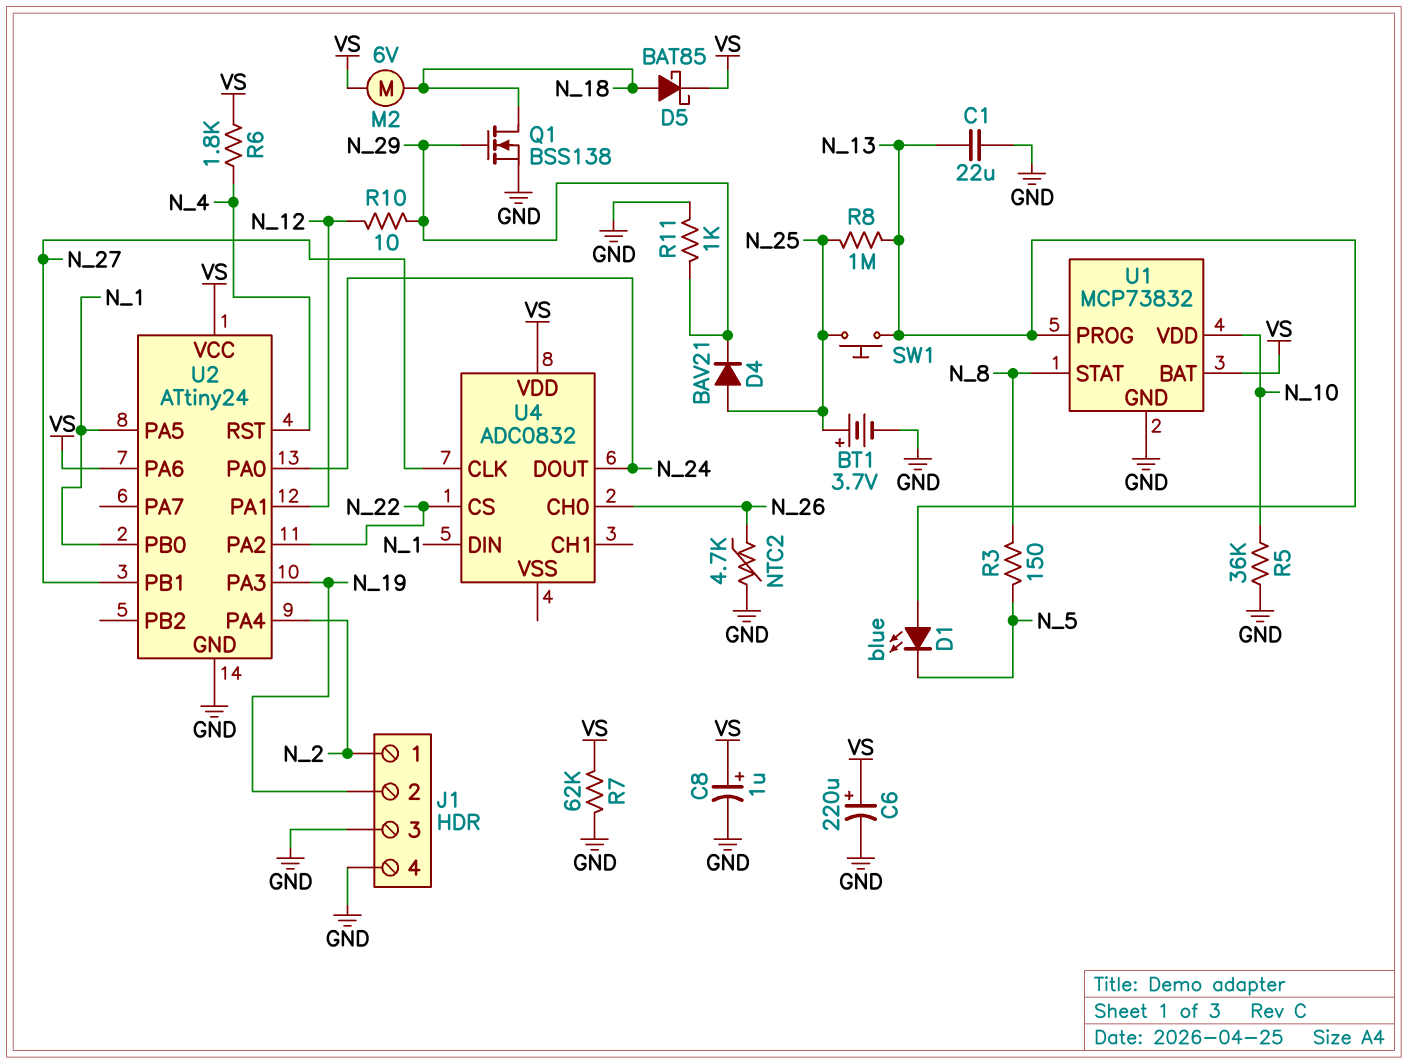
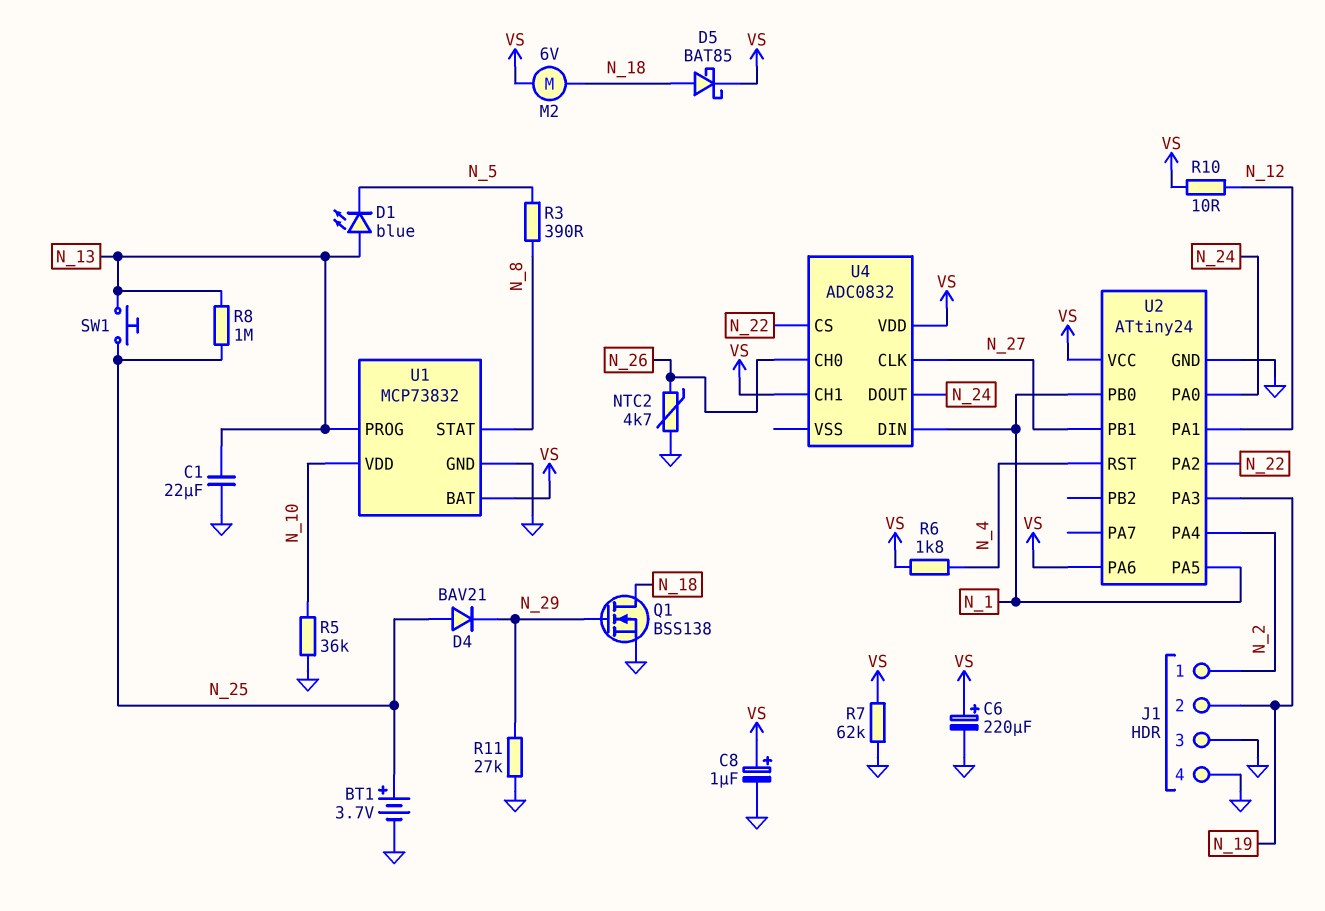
R3: 150 (N_5, N_8) -> 390 (N_5, N_8)
R10: 10 (N_12, N_29) -> 10 (N_12, VS)
R11: 1k (GND, N_29) -> 27k (GND, N_29)
U4 pin CH1: none -> VS

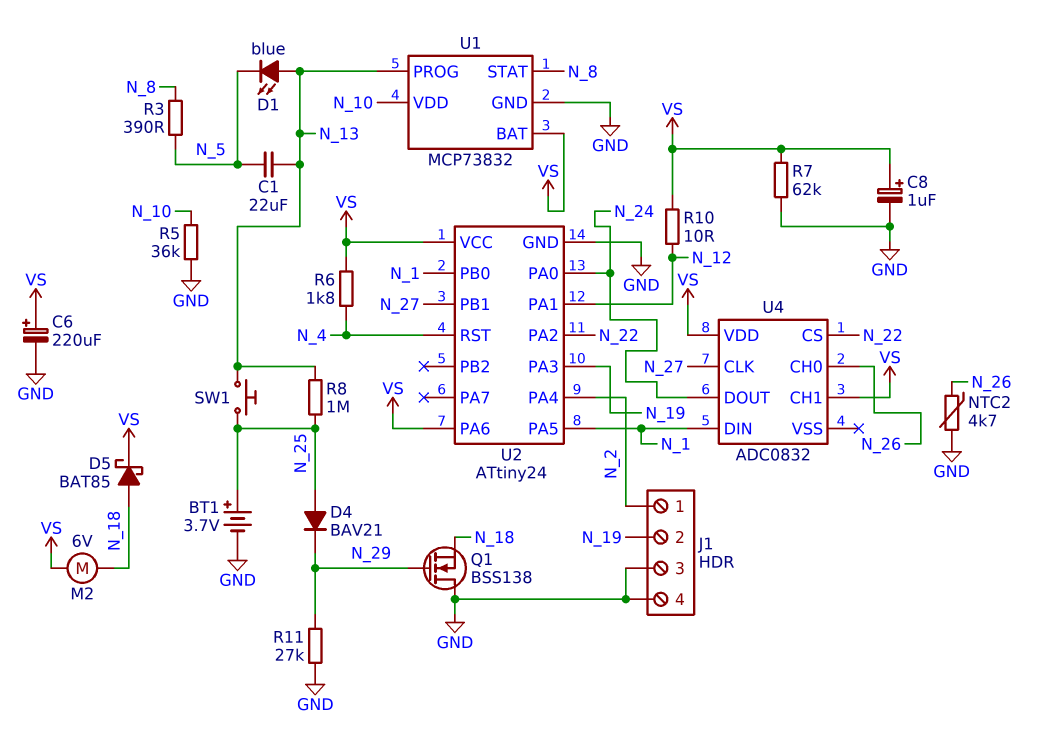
C1: 22uF (GND, N_13) -> 22uF (N_5, N_13)
Q1: NMOS BSS138 (G N_29, D N_18, S GND) -> NMOS BSS138 (G N_29, D GND, S N_18)

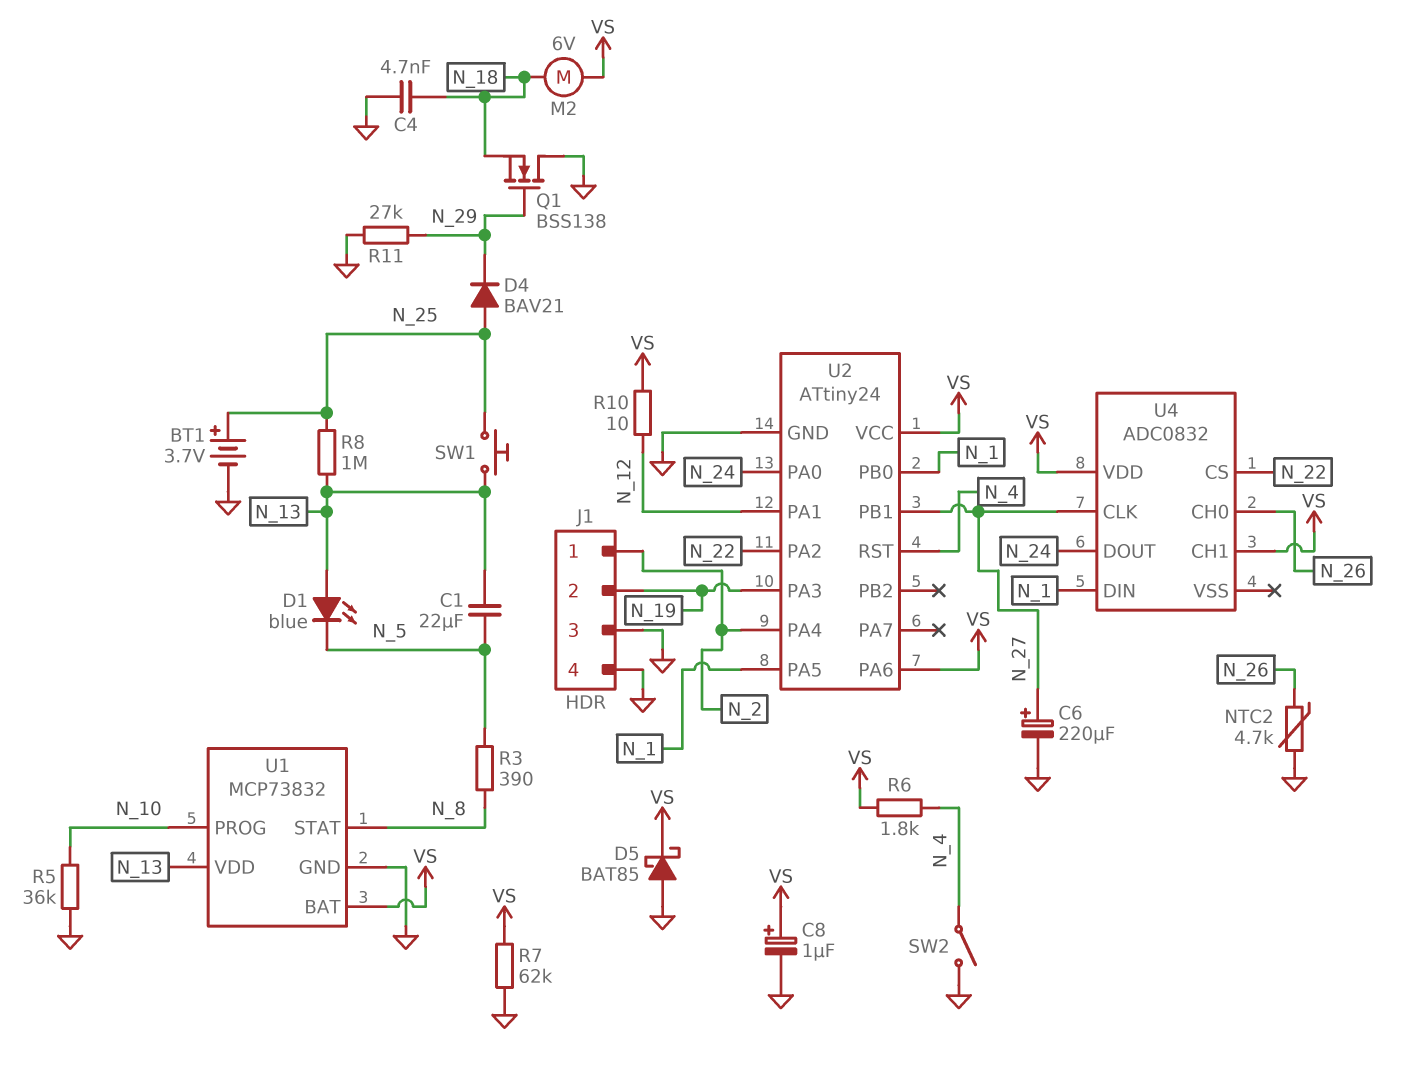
C4: none -> 4.7nF (GND, N_18)
C6: 220uF (plus VS, minus GND) -> 220uF (plus N_27, minus GND)
D5: schottky BAT85 (A N_18, K VS) -> schottky BAT85 (A GND, K VS)
SW2: none -> switch (GND, N_4)
U1 pin PROG: N_13 -> N_10
U1 pin VDD: N_10 -> N_13

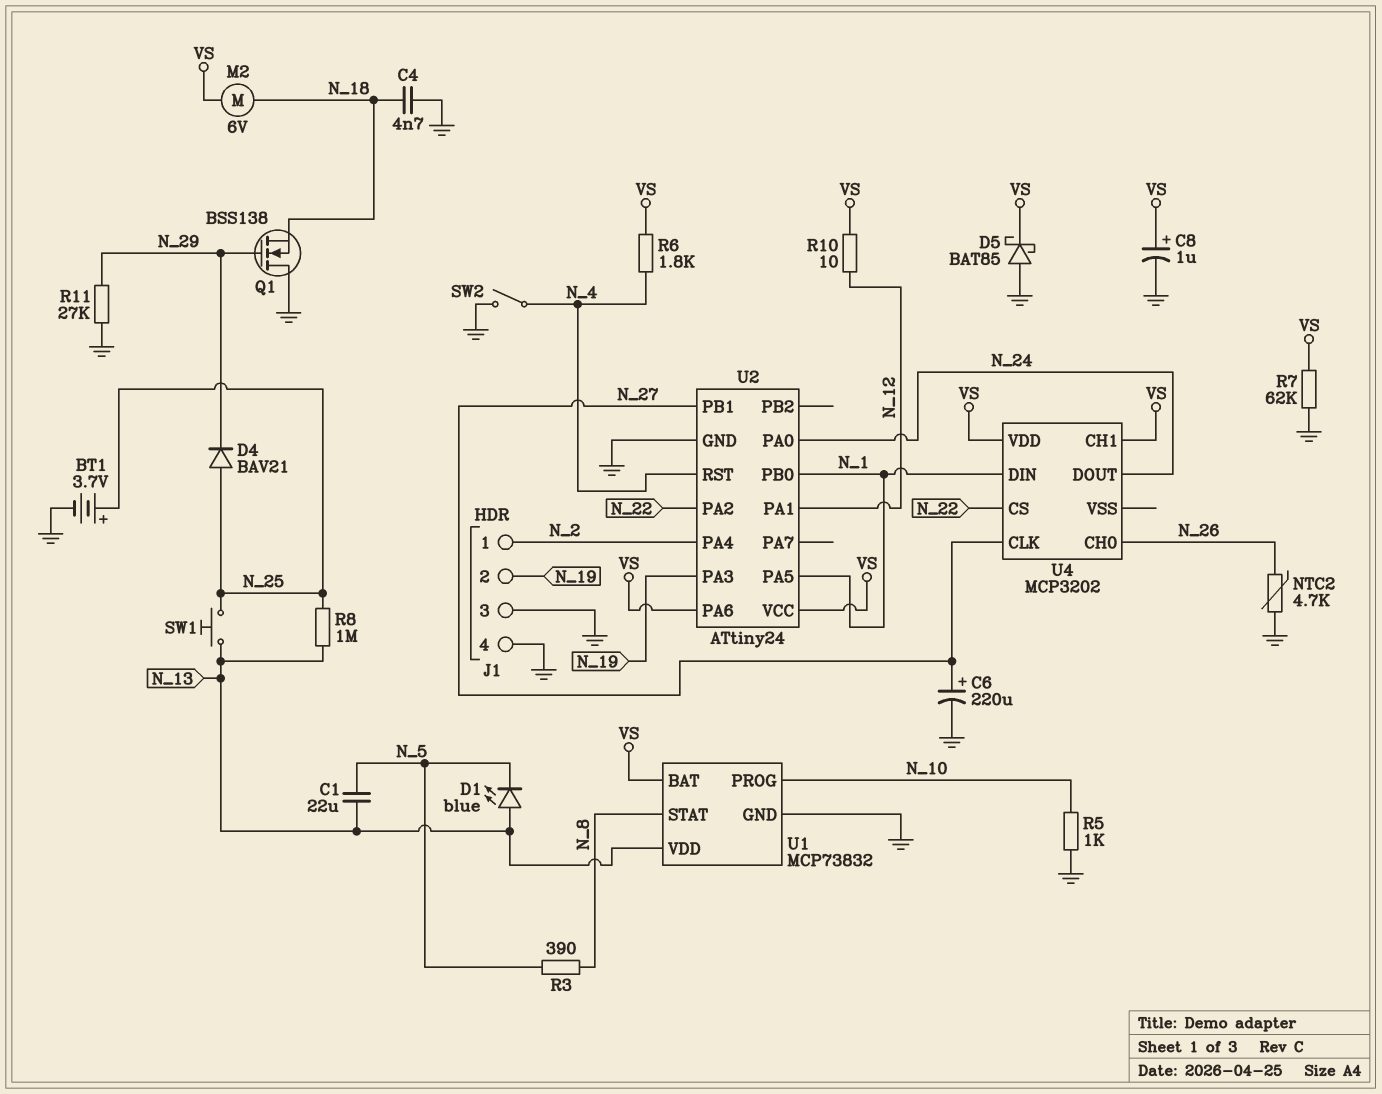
R5: 36k (GND, N_10) -> 1k (GND, N_10)
U4: ADC0832 -> MCP3202

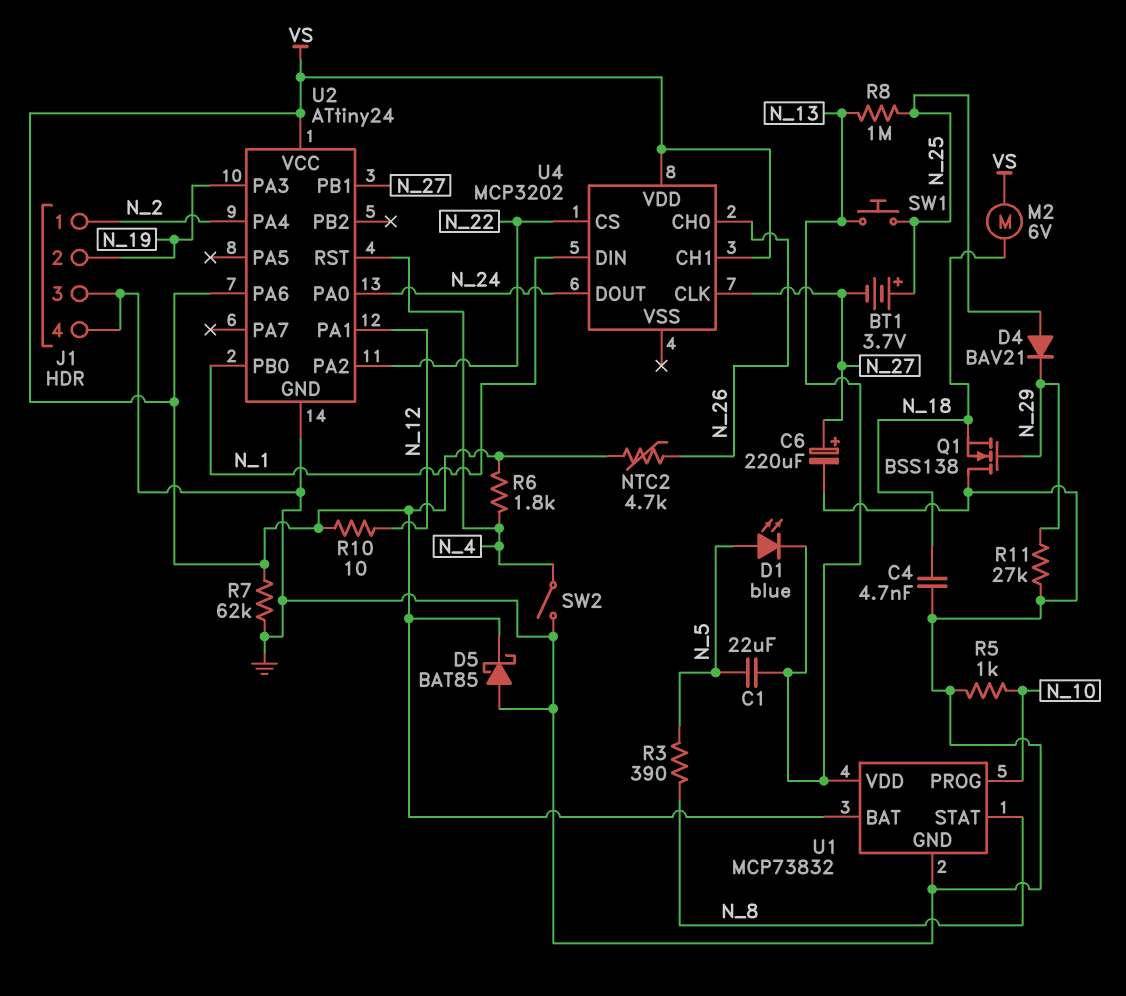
BT1: 3.7V (plus N_25, minus GND) -> 3.7V (plus N_25, minus N_27)
C8: 1uF (plus VS, minus GND) -> none
D1: LED blue (A N_13, K N_5) -> LED blue (A N_5, K N_13)
NTC2: 4.7k (GND, N_26) -> 4.7k (N_26, VS)
U2 pin PA5: N_1 -> none

